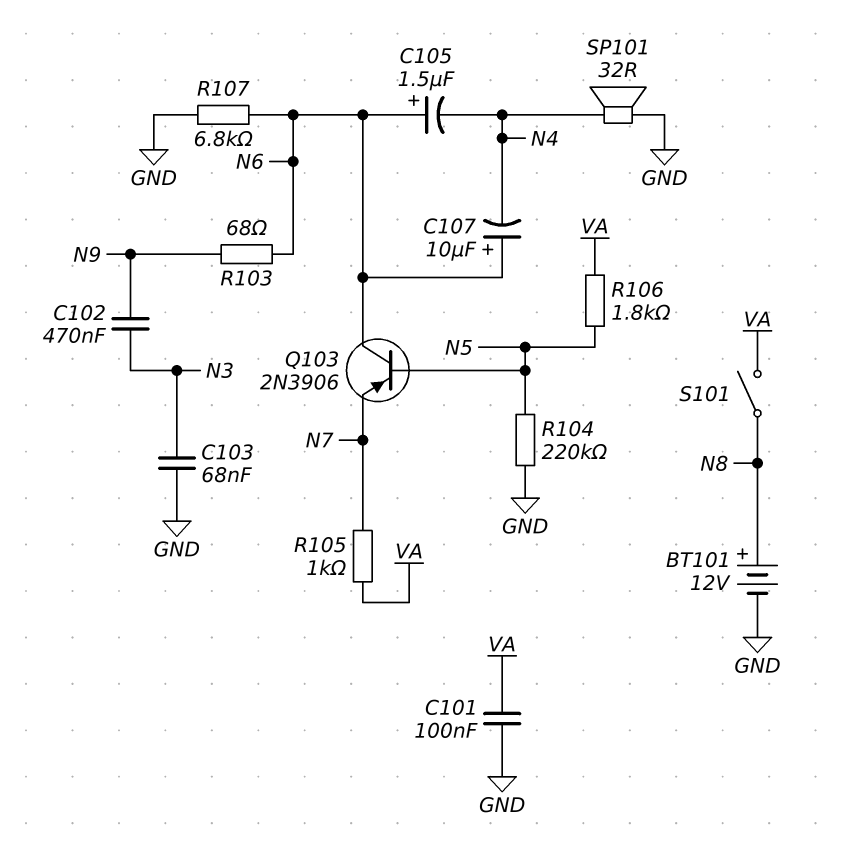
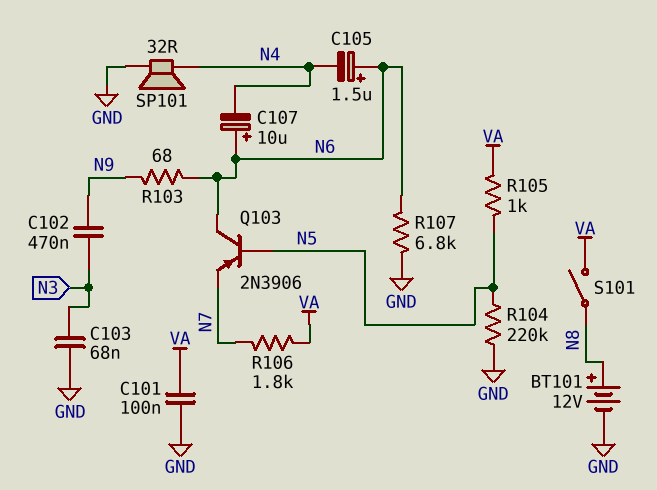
R105: 1k (N7, VA) -> 1k (N5, VA)
R106: 1.8k (N5, VA) -> 1.8k (N7, VA)

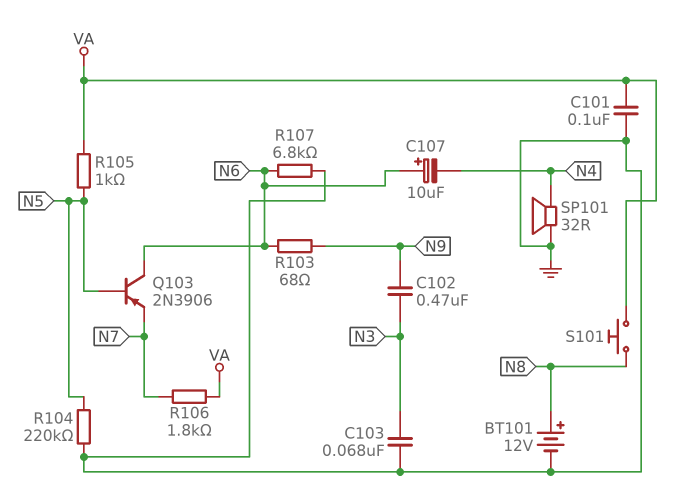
C105: 1.5uF (plus N6, minus N4) -> none
S101: switch (N8, VA) -> button (N8, VA)

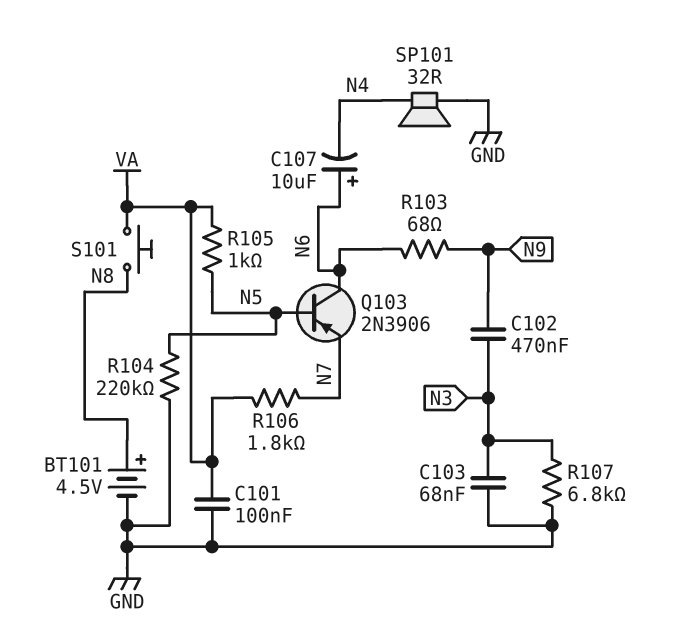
BT101: 12V (plus N8, minus GND) -> 4.5V (plus N8, minus GND)
R107: 6.8k (GND, N6) -> 6.8k (GND, N3)

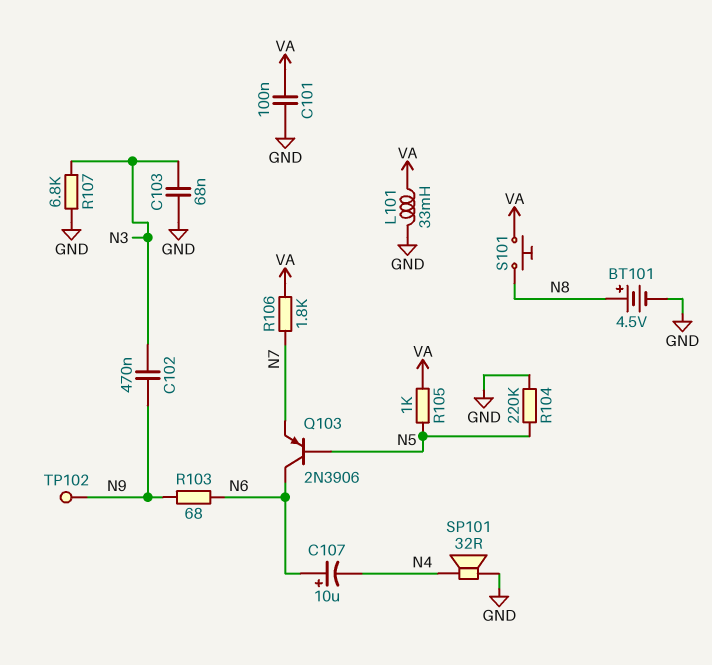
L101: none -> 33mH (GND, VA)
TP102: none -> test point (N9)

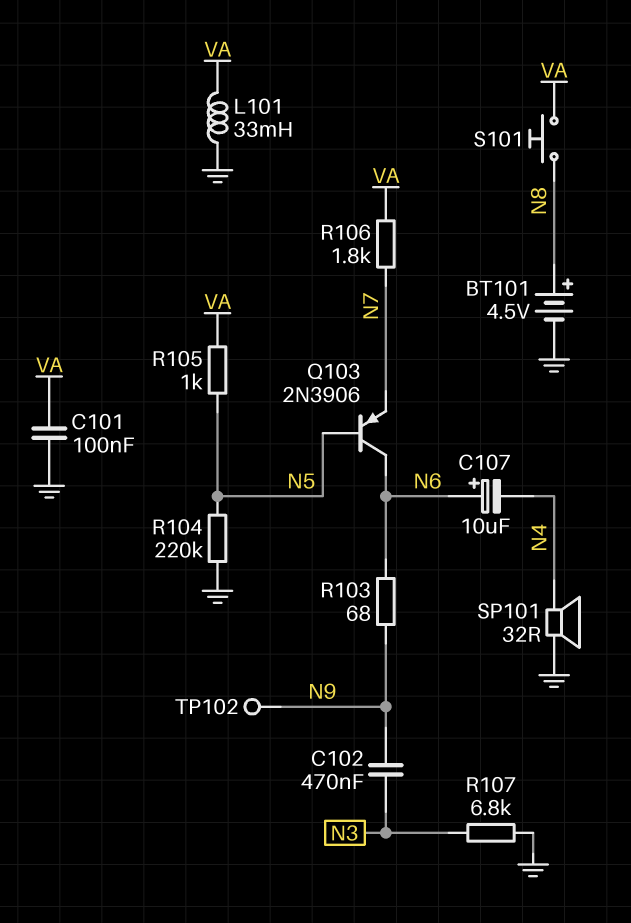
C103: 68nF (GND, N3) -> none

